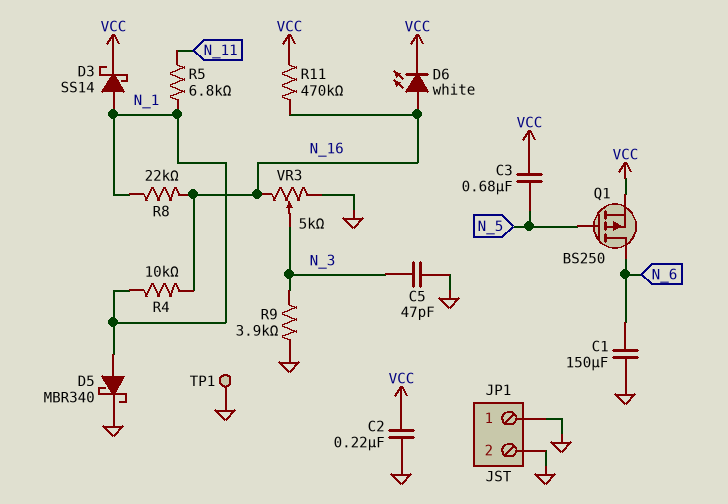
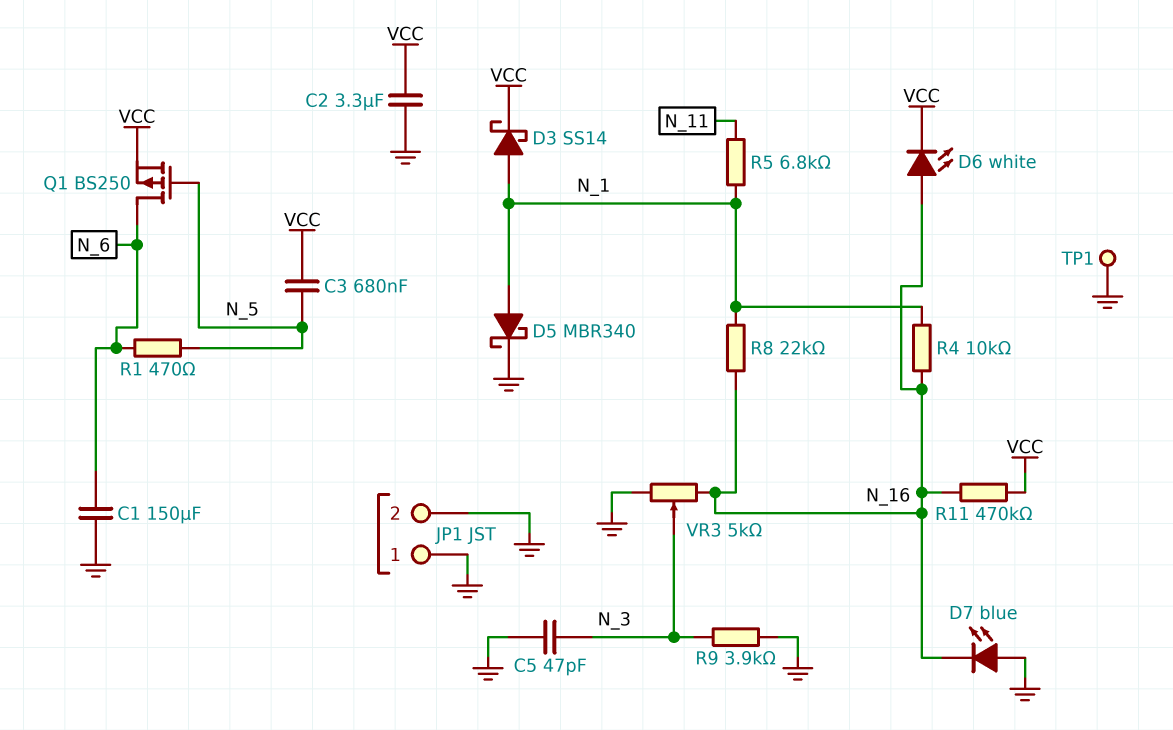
C2: 220nF (GND, VCC) -> 3.3uF (GND, VCC)
D7: none -> LED blue (A GND, K N_16)
R1: none -> 470 (N_5, N_6)

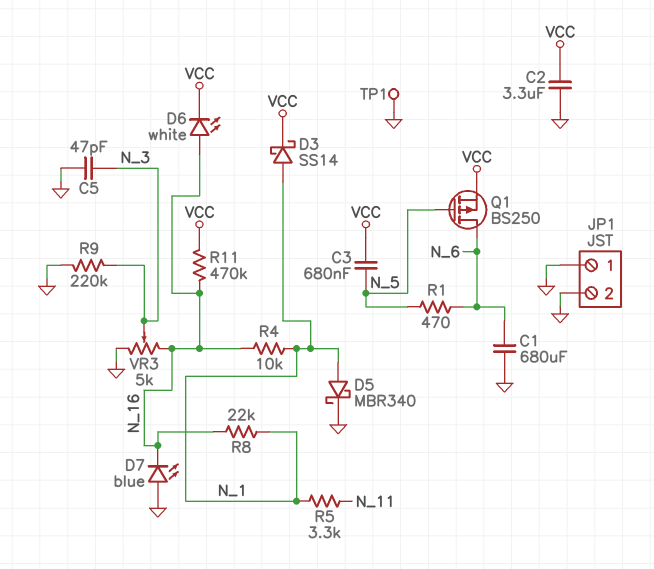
C1: 150uF (GND, N_6) -> 680uF (GND, N_6)
R5: 6.8k (N_1, N_11) -> 3.3k (N_1, N_11)
R9: 3.9k (GND, N_3) -> 220k (GND, N_3)

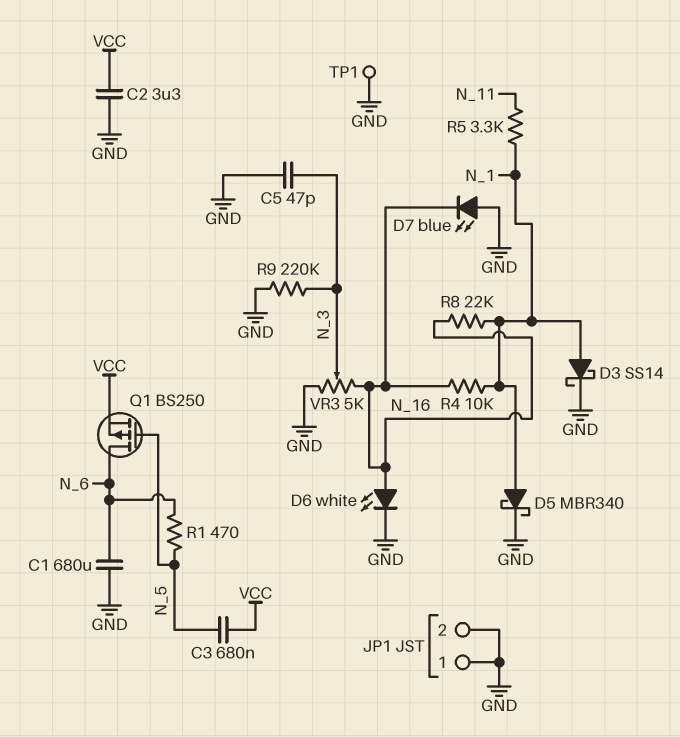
D3: schottky SS14 (A N_1, K VCC) -> schottky SS14 (A N_1, K GND)
D6: LED white (A N_16, K VCC) -> LED white (A N_16, K GND)
R11: 470k (N_16, VCC) -> none

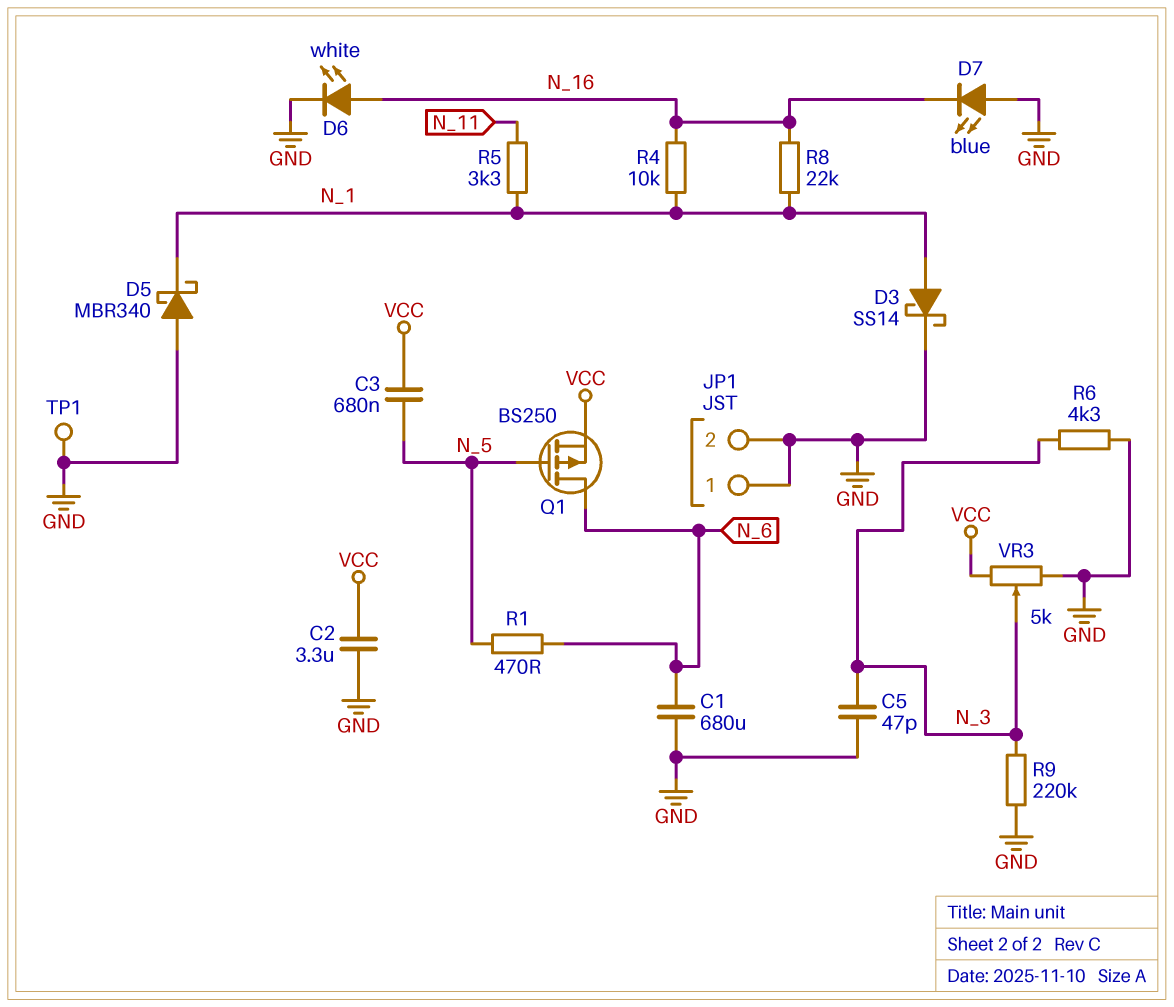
D5: schottky MBR340 (A N_1, K GND) -> schottky MBR340 (A GND, K N_1)
R6: none -> 4.3k (GND, N_3)
VR3: 5k (GND, N_16, wiper N_3) -> 5k (GND, VCC, wiper N_3)

